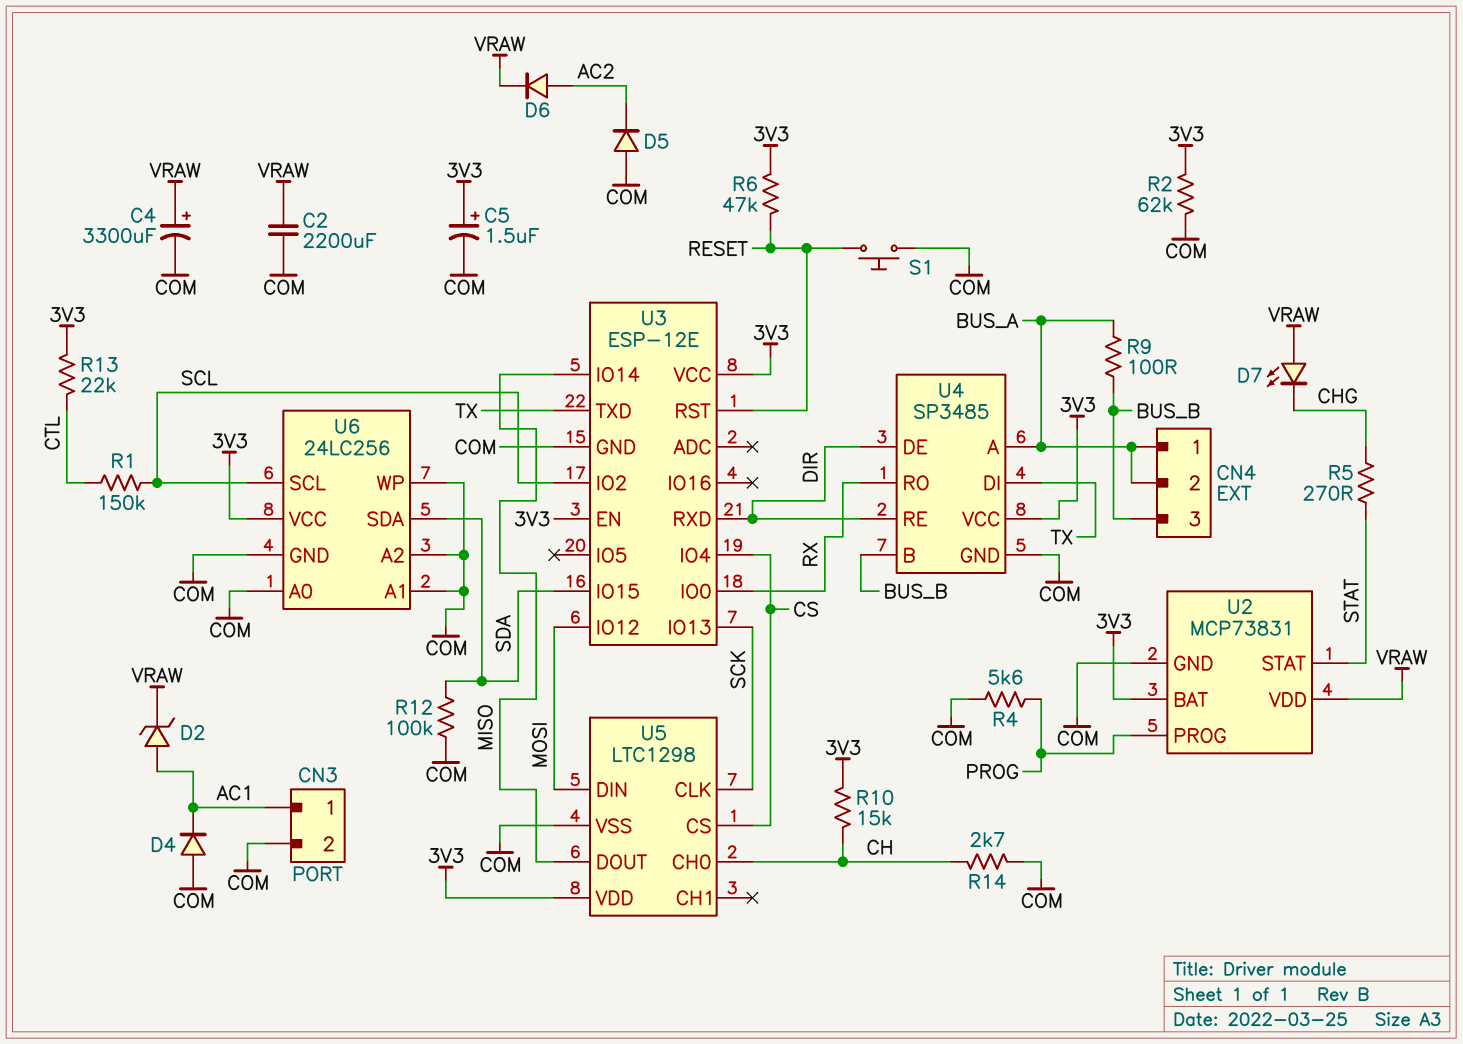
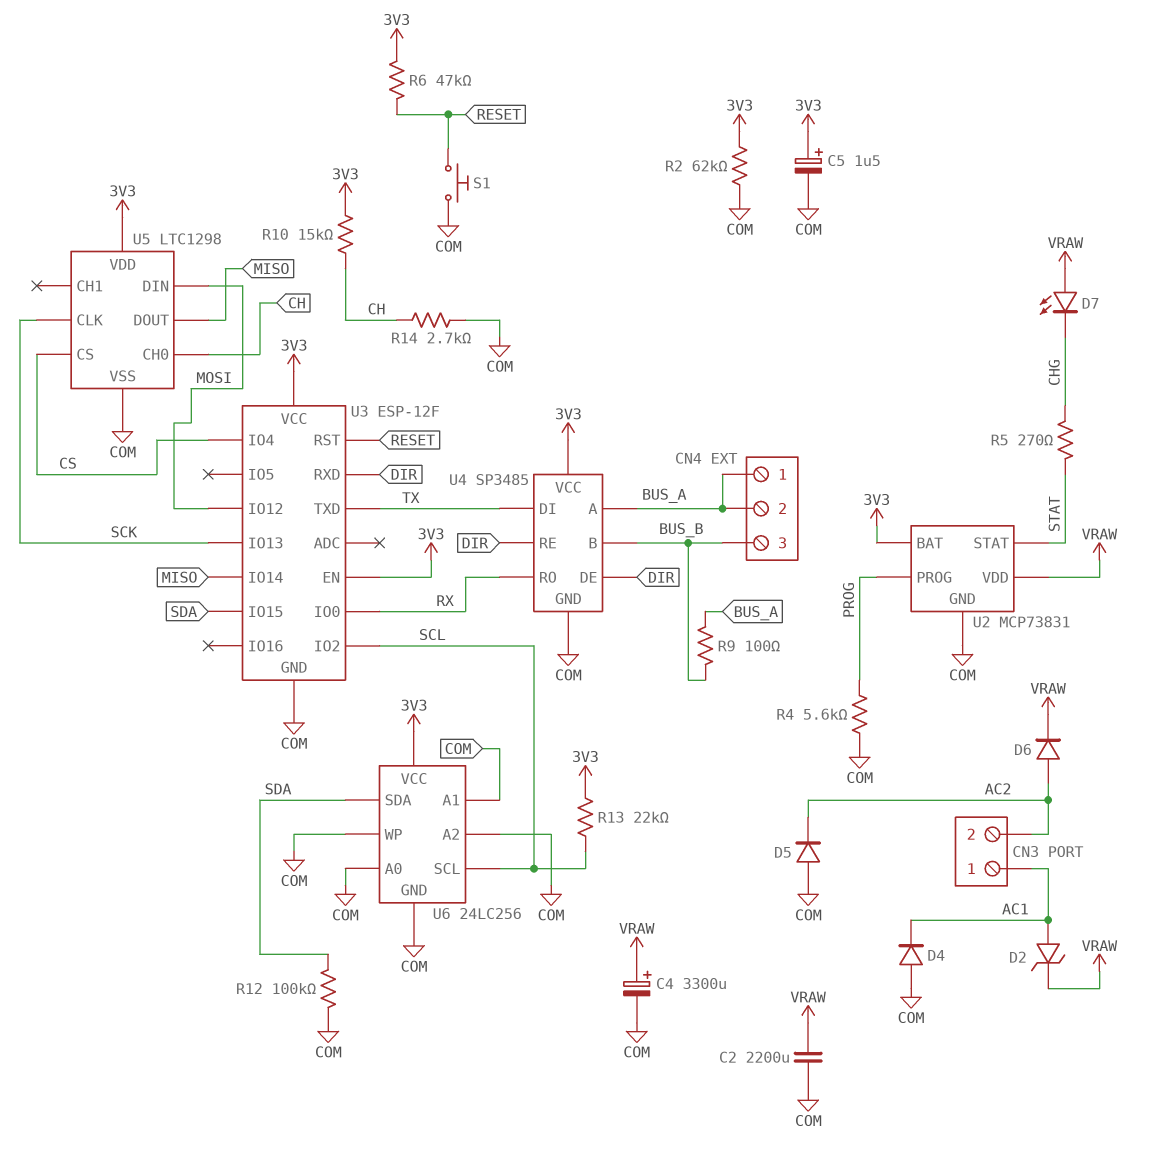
CN3 pin 2: COM -> AC2
R1: 150k (CTL, SCL) -> none
R13: 22k (3V3, CTL) -> 22k (3V3, SCL)
U3: ESP-12E -> ESP-12F

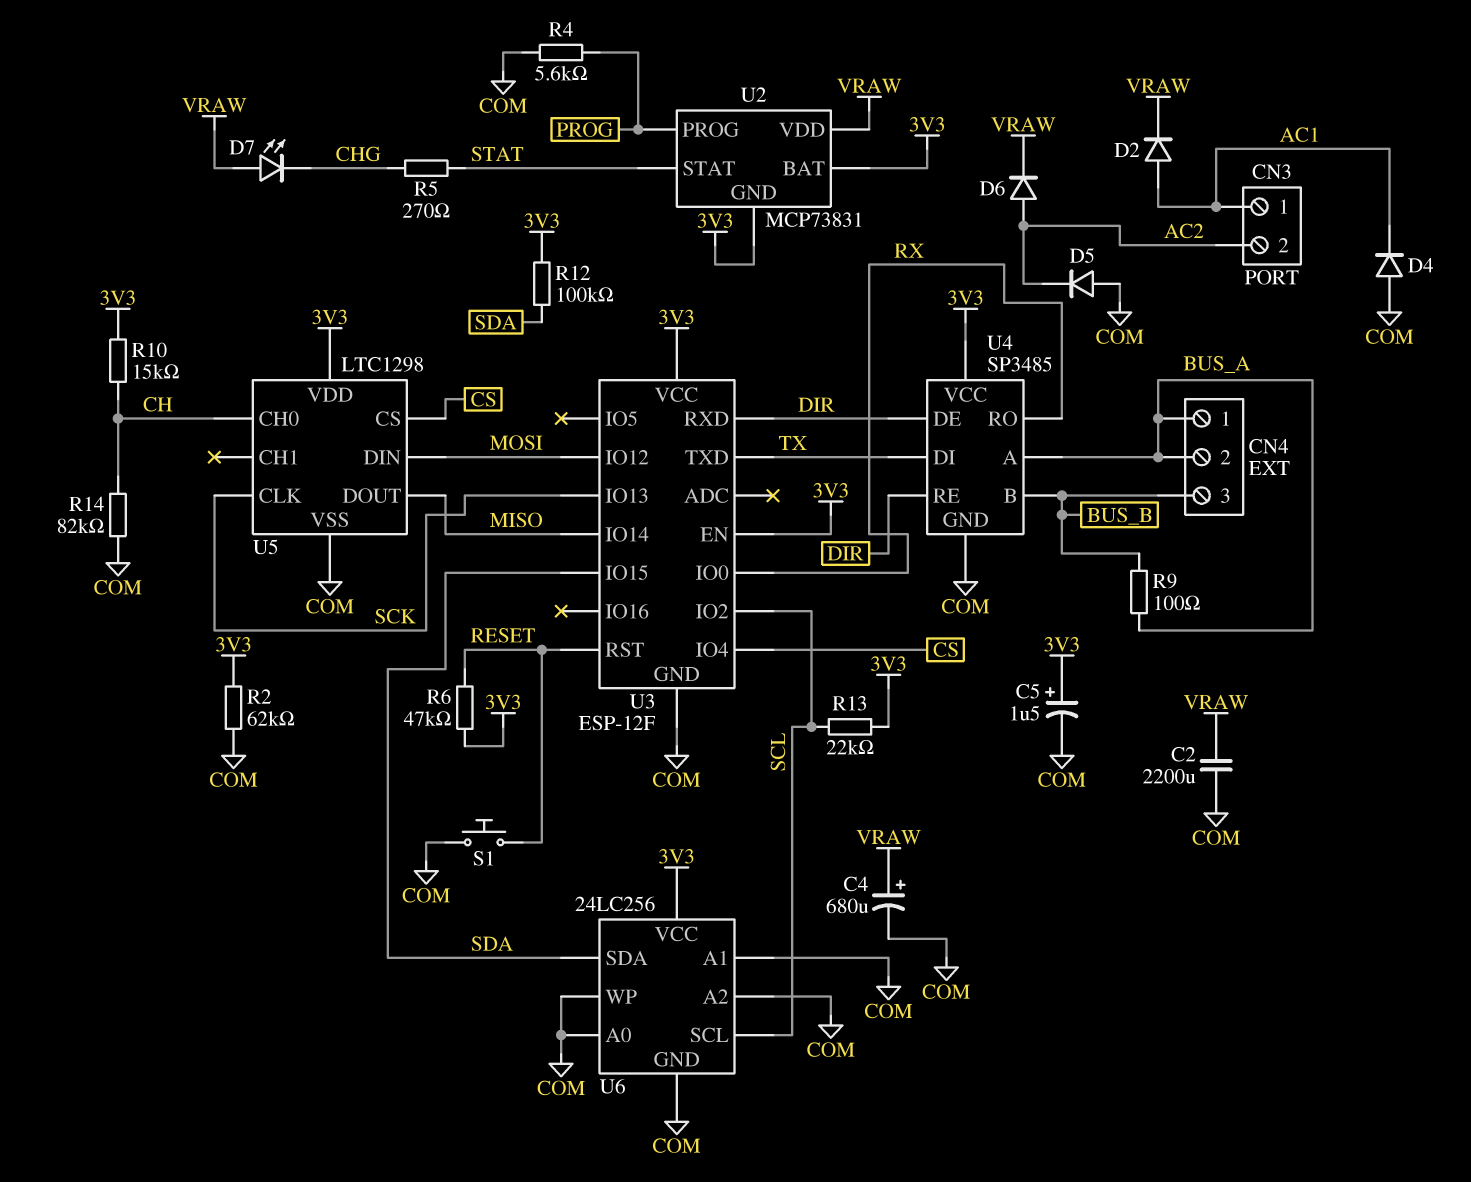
C4: 3300uF (plus VRAW, minus COM) -> 680uF (plus VRAW, minus COM)
D2: zener (A AC1, K VRAW) -> diode (A AC1, K VRAW)
R12: 100k (COM, SDA) -> 100k (3V3, SDA)
R14: 2.7k (CH, COM) -> 82k (CH, COM)
U2 pin GND: COM -> 3V3

